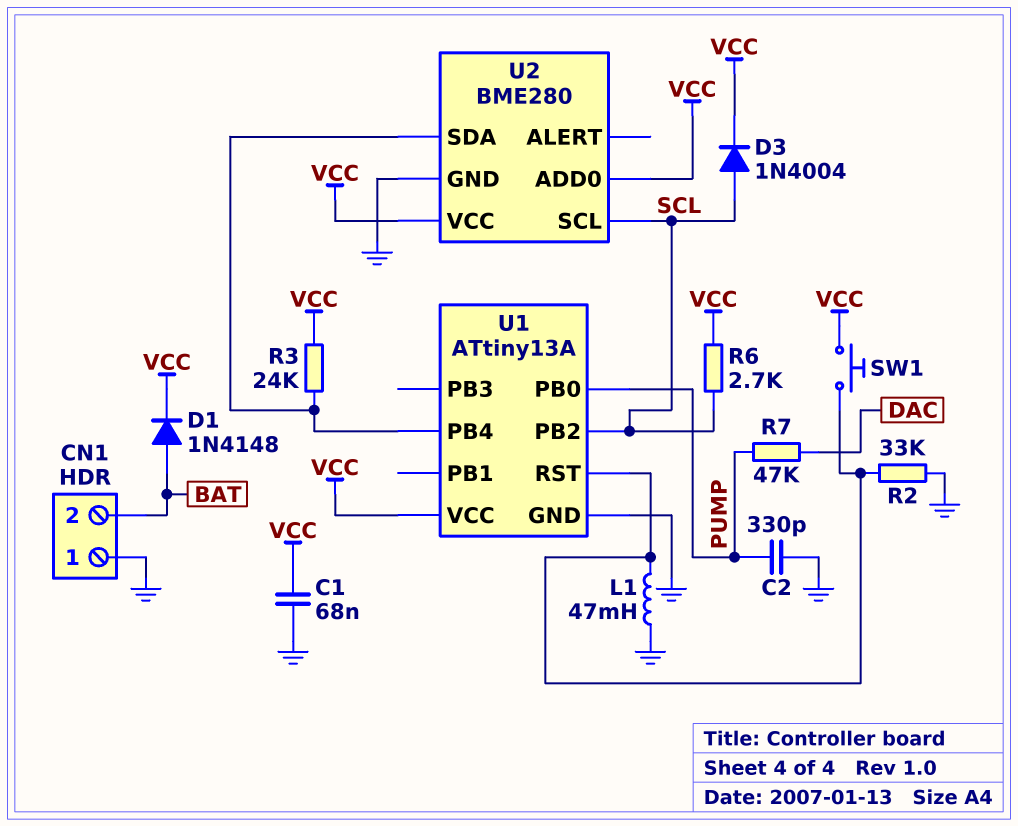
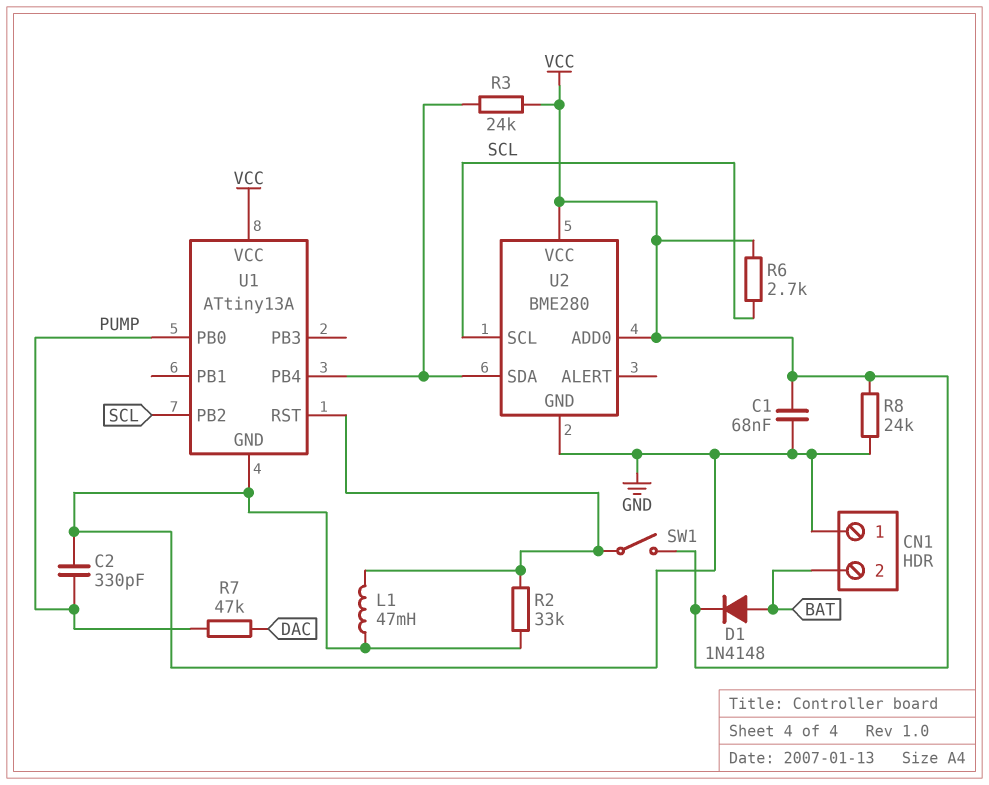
D3: diode 1N4004 (A SCL, K VCC) -> none
R8: none -> 24k (GND, VCC)
SW1: button (U1/RST, VCC) -> switch (U1/RST, VCC)

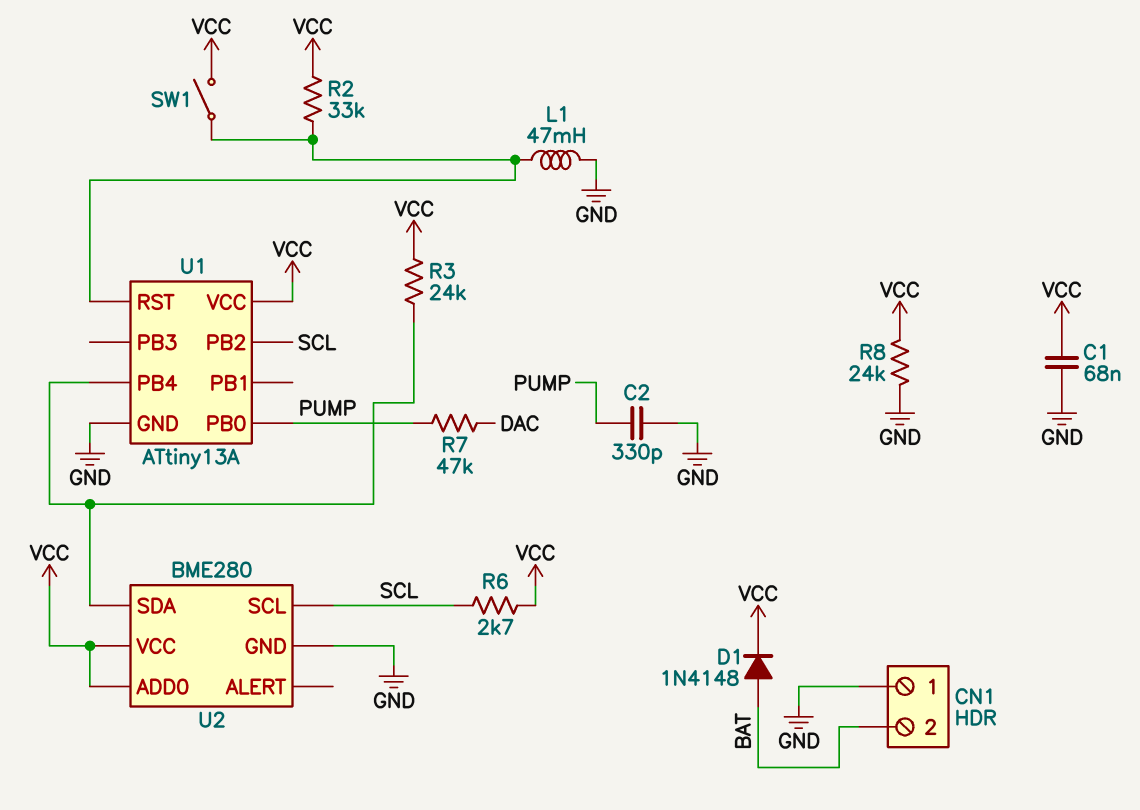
R2: 33k (GND, U1/RST) -> 33k (U1/RST, VCC)

